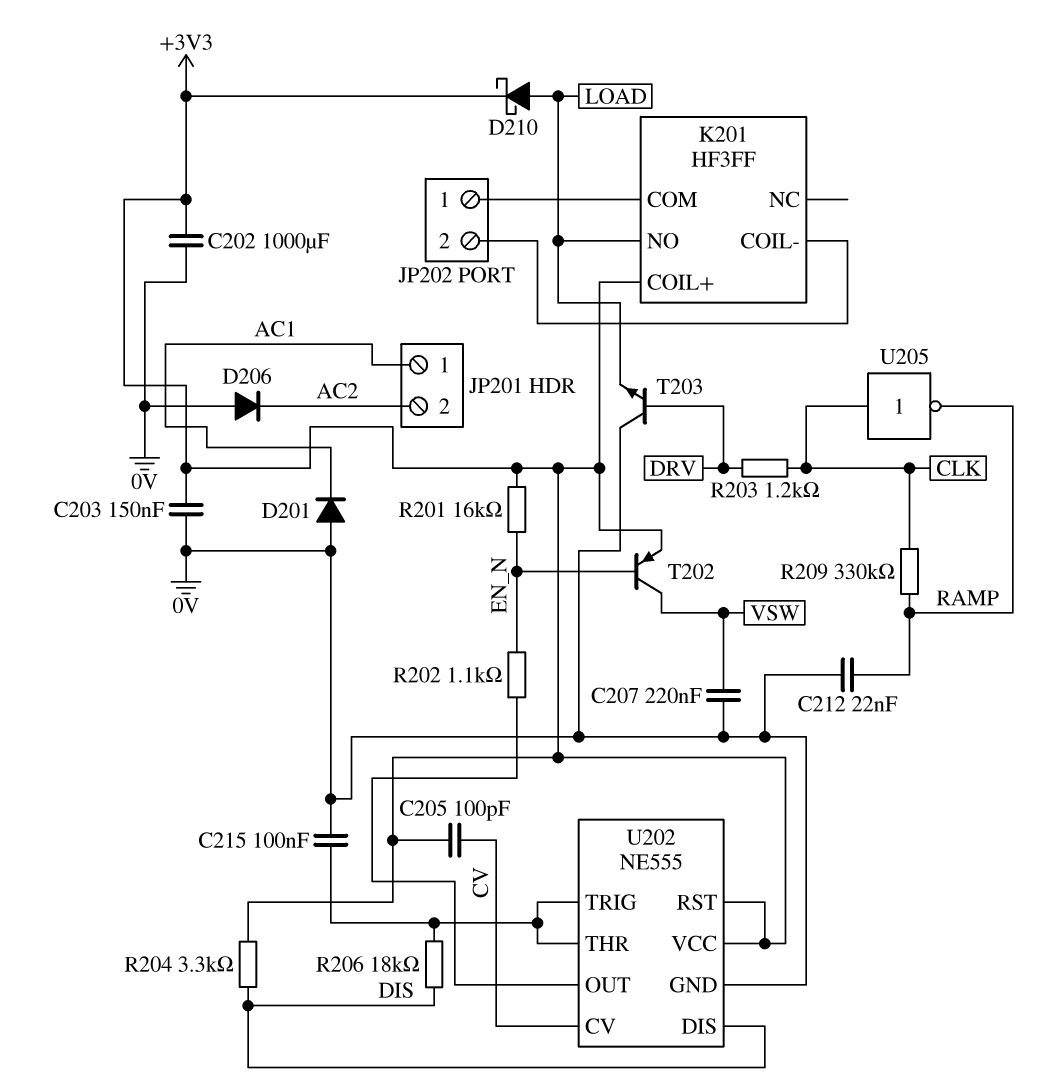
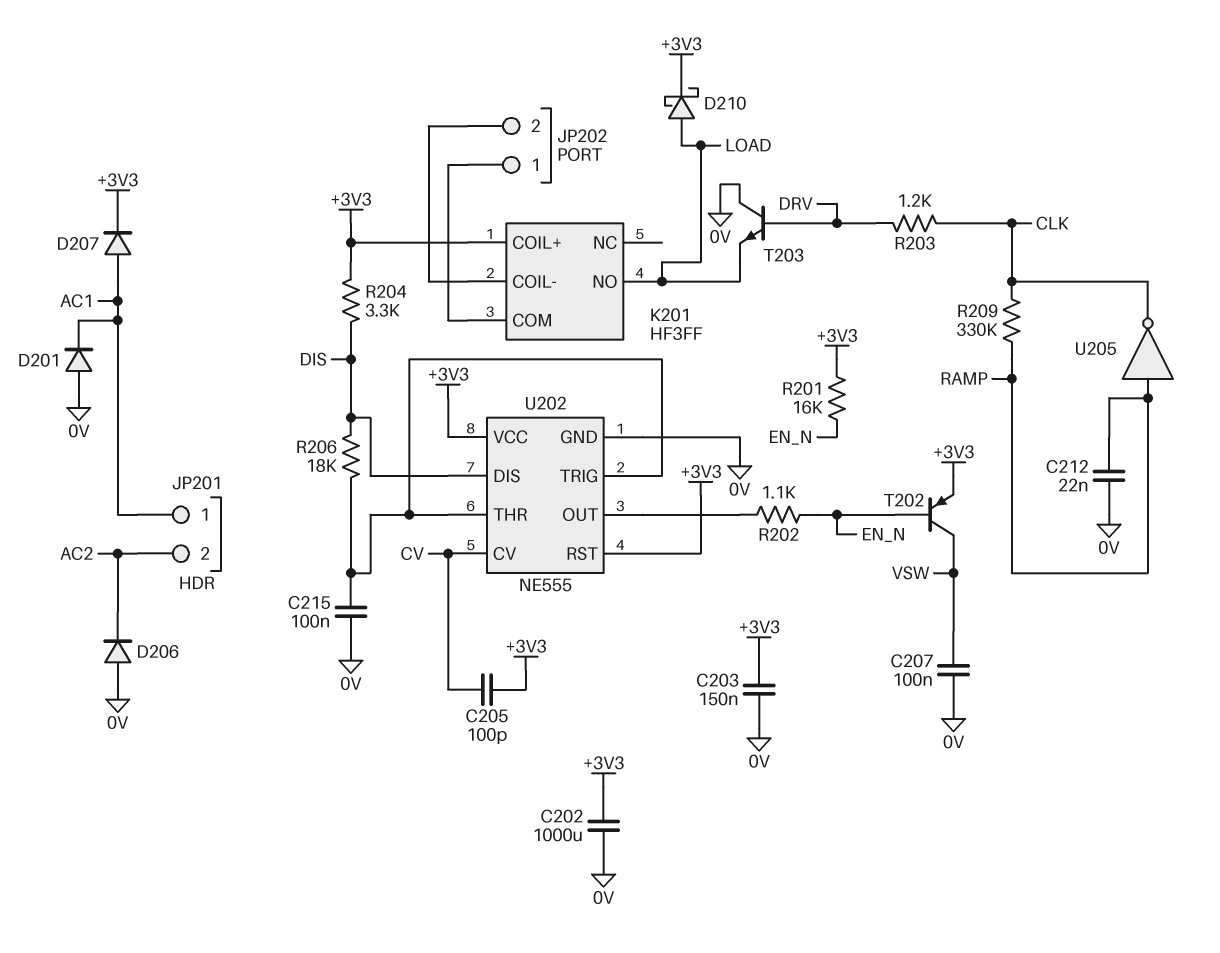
C207: 220nF (0V, VSW) -> 100nF (0V, VSW)
D207: none -> diode (A AC1, K +3V3)
U205: NOT (in CLK, out RAMP) -> NOT (in RAMP, out CLK)

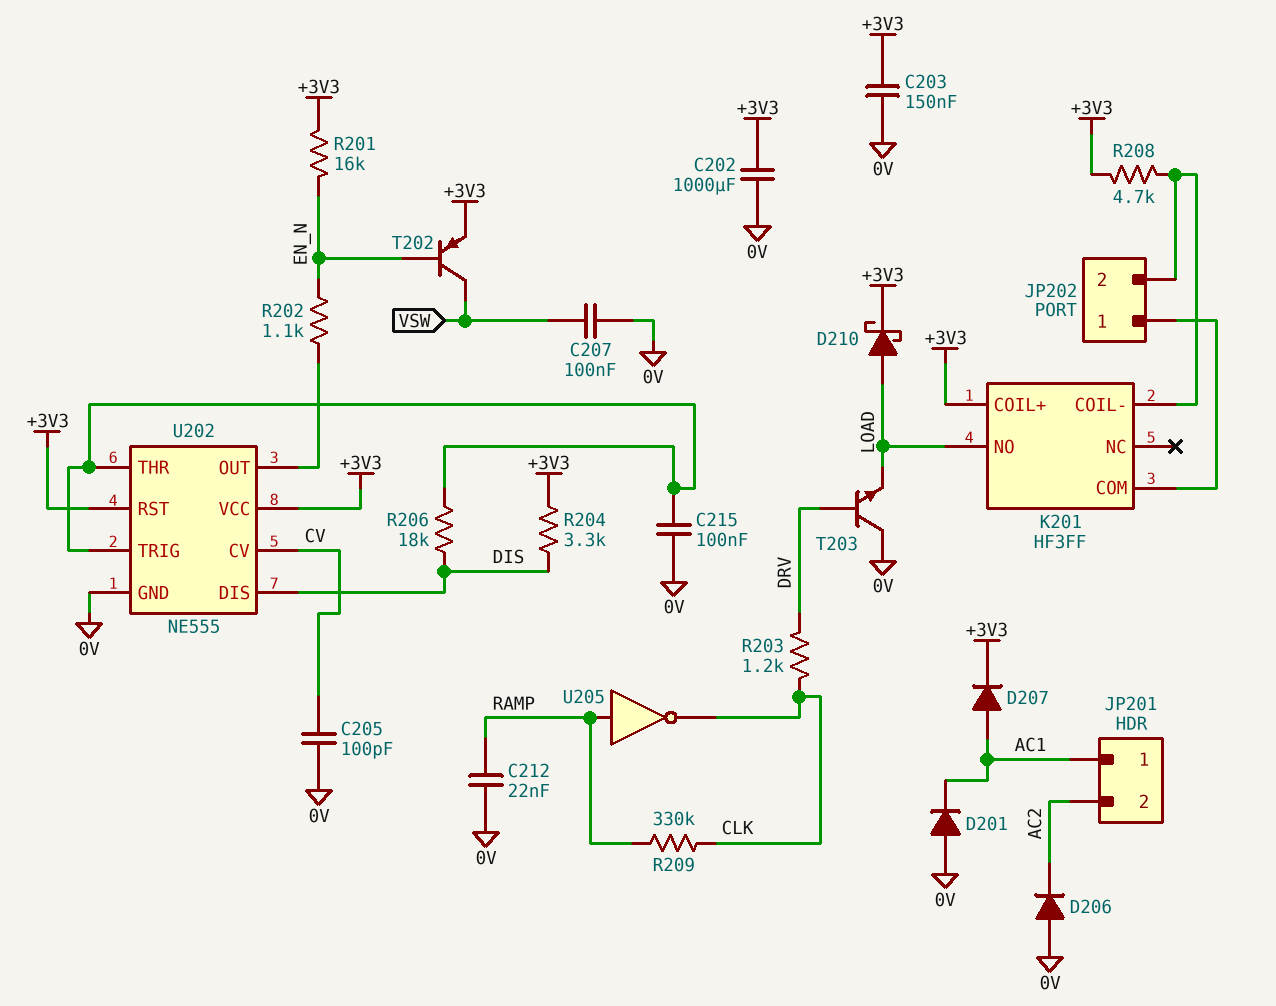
C205: 100pF (+3V3, CV) -> 100pF (0V, CV)
R208: none -> 4.7k (+3V3, JP202/2)

